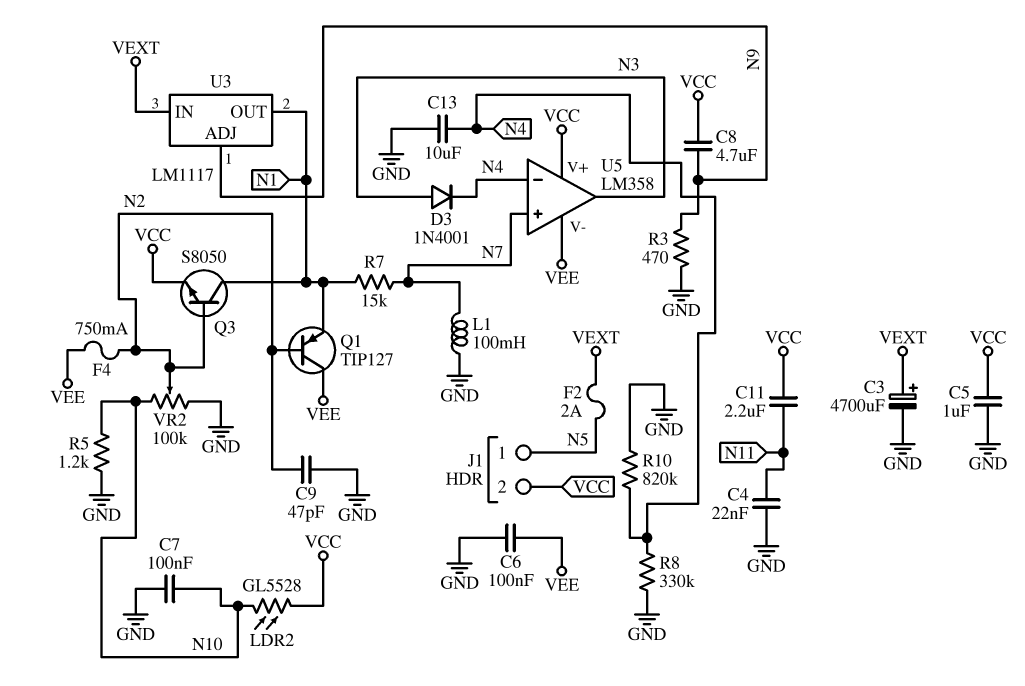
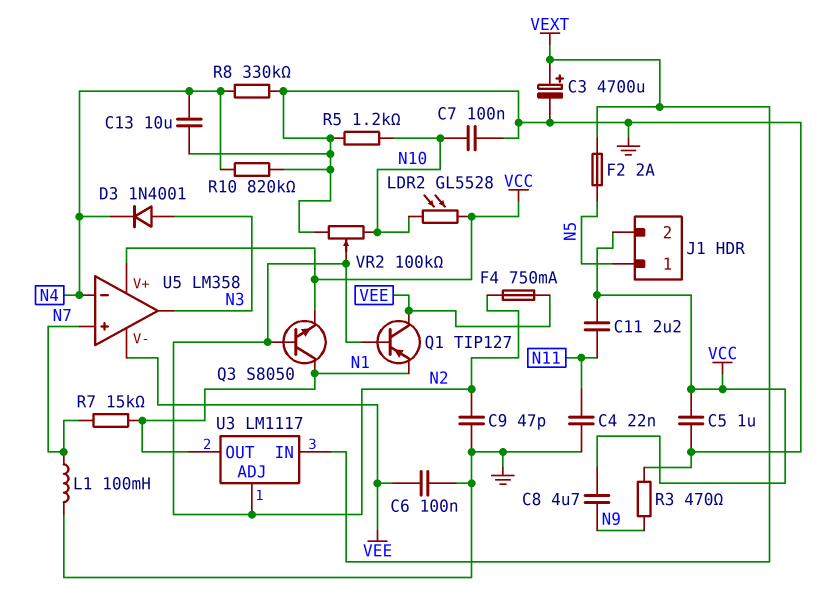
U3 pin ADJ: N9 -> N2

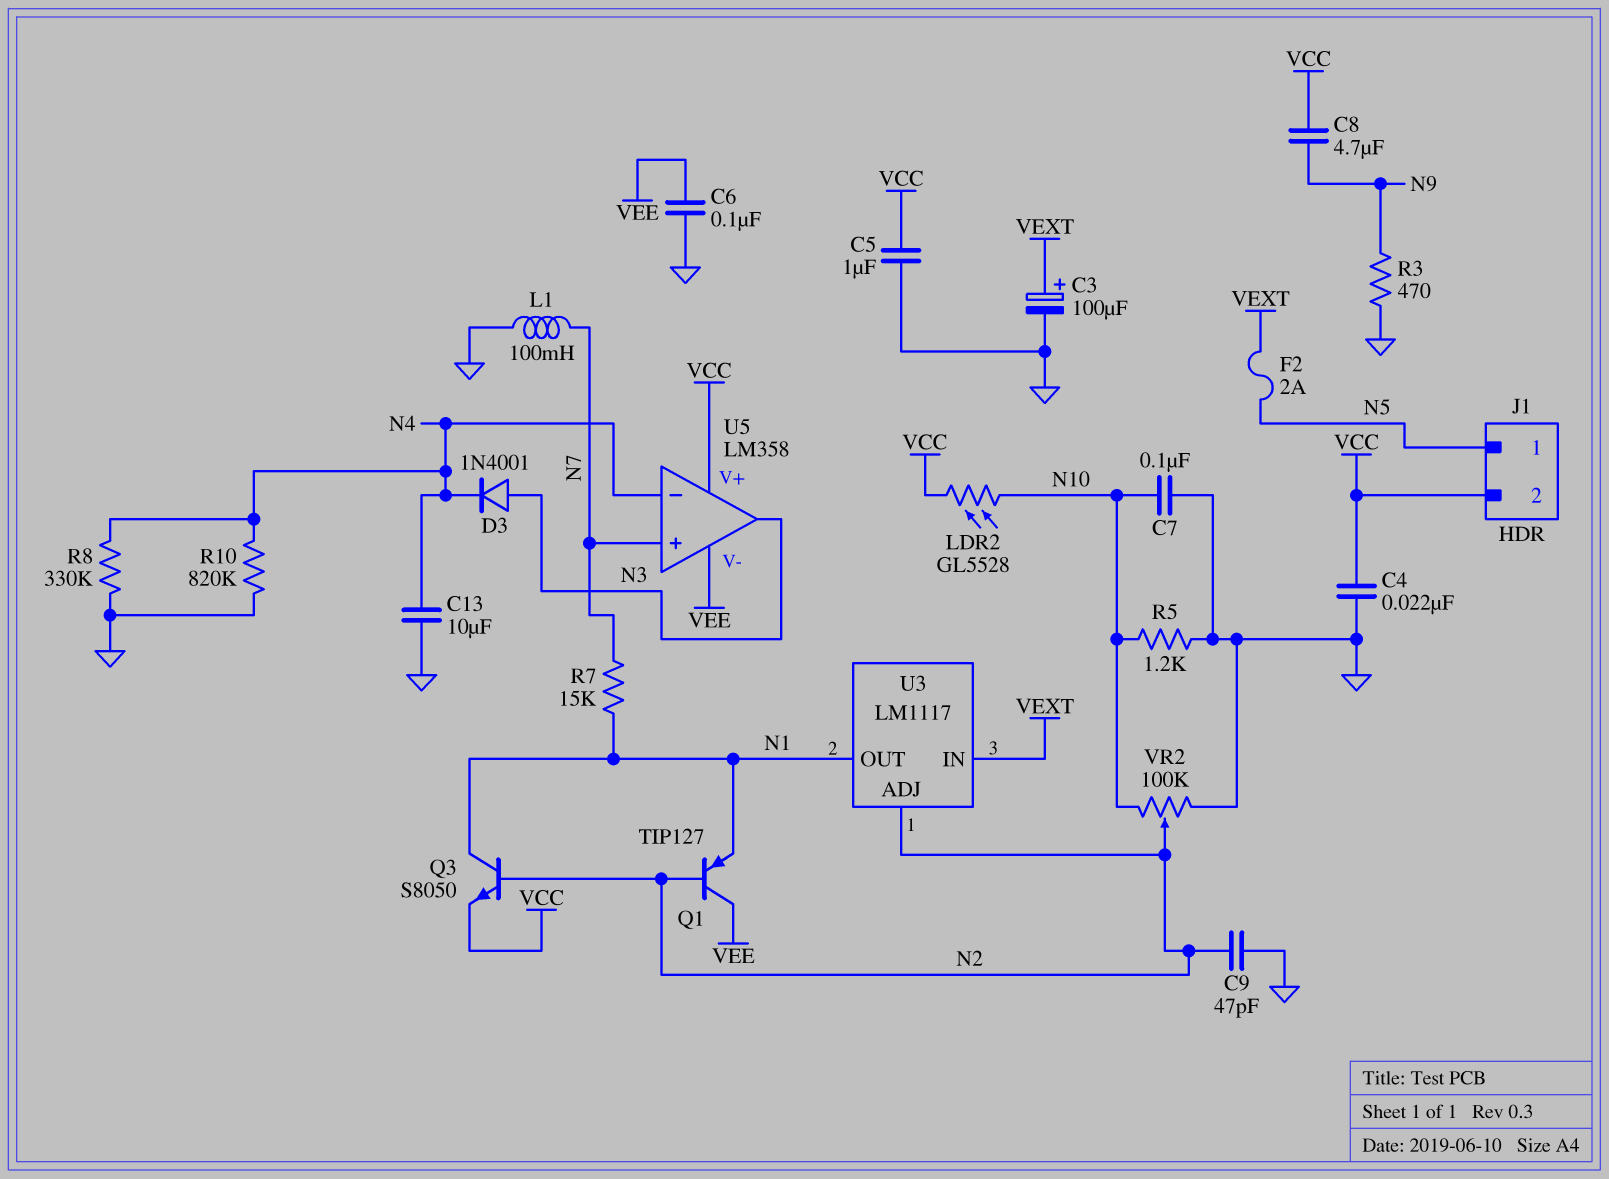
C3: 4700uF (plus VEXT, minus GND) -> 100uF (plus VEXT, minus GND)
C4: 22nF (GND, N11) -> 22nF (GND, VCC)
C11: 2.2uF (N11, VCC) -> none
F4: 750mA (N2, VEE) -> none

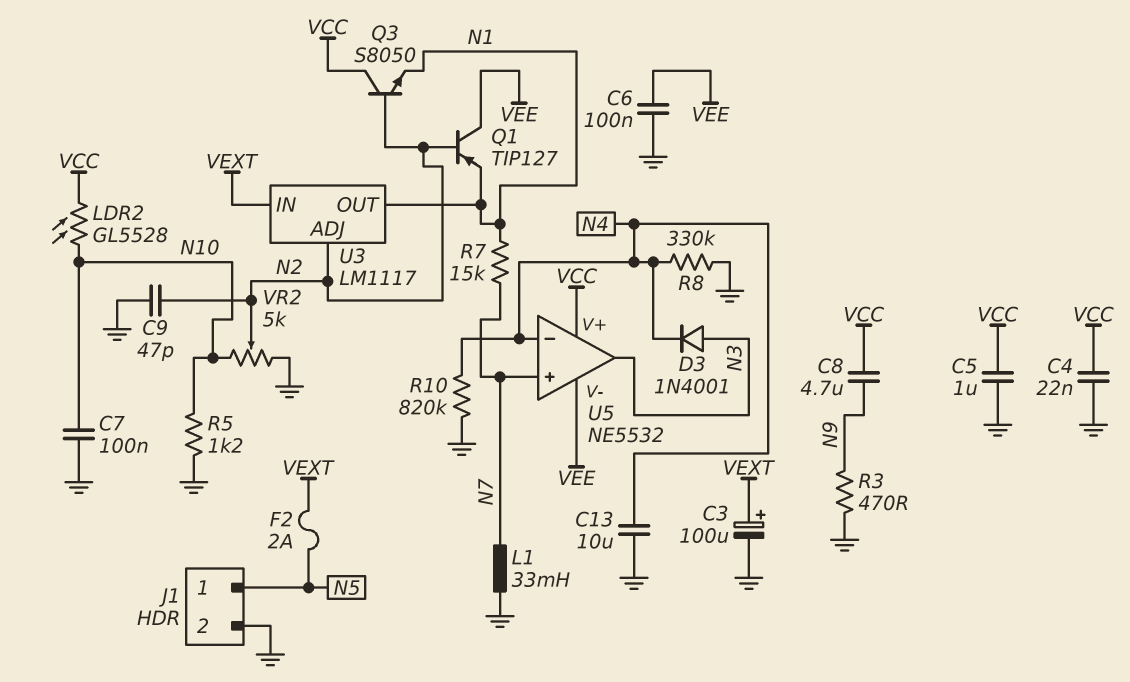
J1 pin 2: VCC -> GND
L1: 100mH (GND, N7) -> 33mH (GND, N7)
Q3: NPN S8050 (B N2, C N1, E VCC) -> NPN S8050 (B N2, C VCC, E N1)
U5: LM358 -> NE5532
VR2: 100k (GND, N10, wiper N2) -> 5k (GND, N10, wiper N2)

